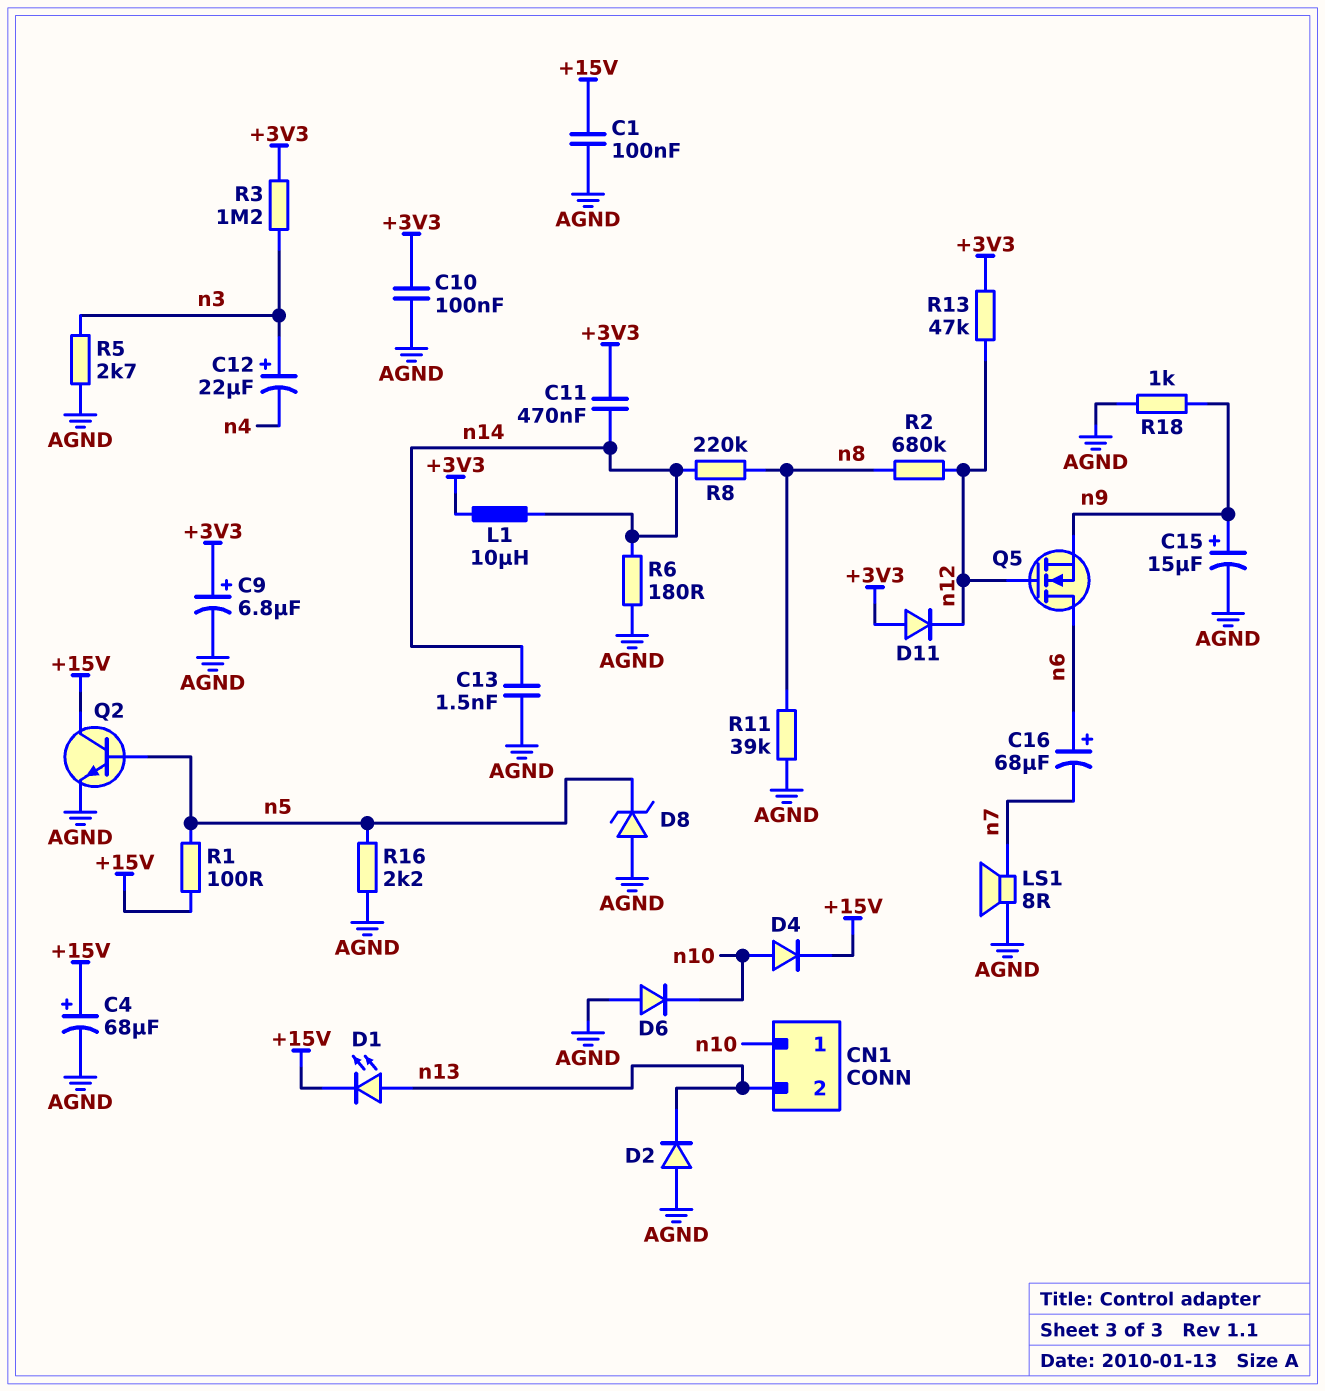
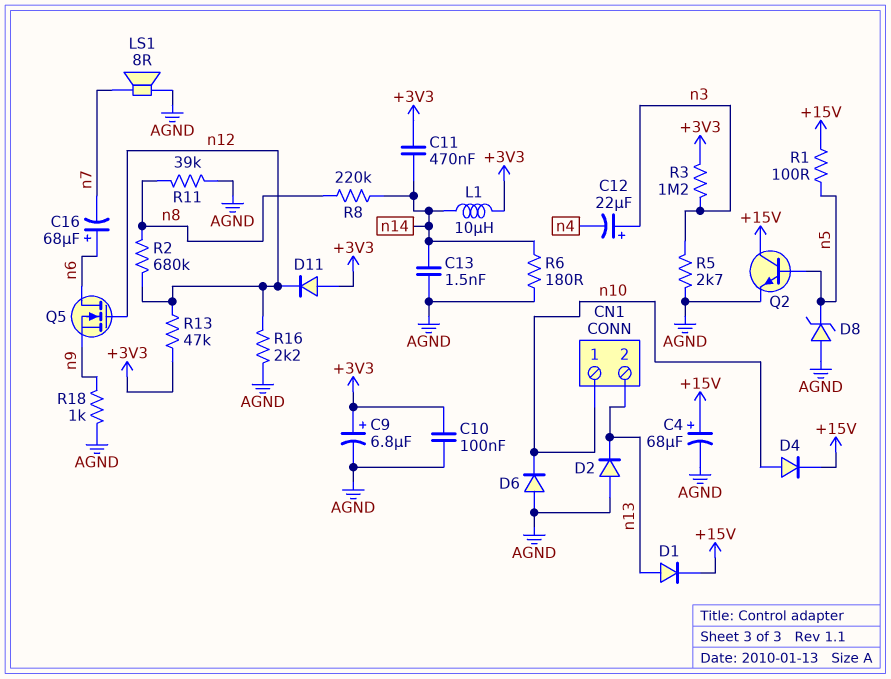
C1: 100nF (+15V, AGND) -> none
C15: 15uF (plus n9, minus AGND) -> none
D1: LED (A n13, K +15V) -> diode (A n13, K +15V)
R16: 2.2k (AGND, n5) -> 2.2k (AGND, n12)

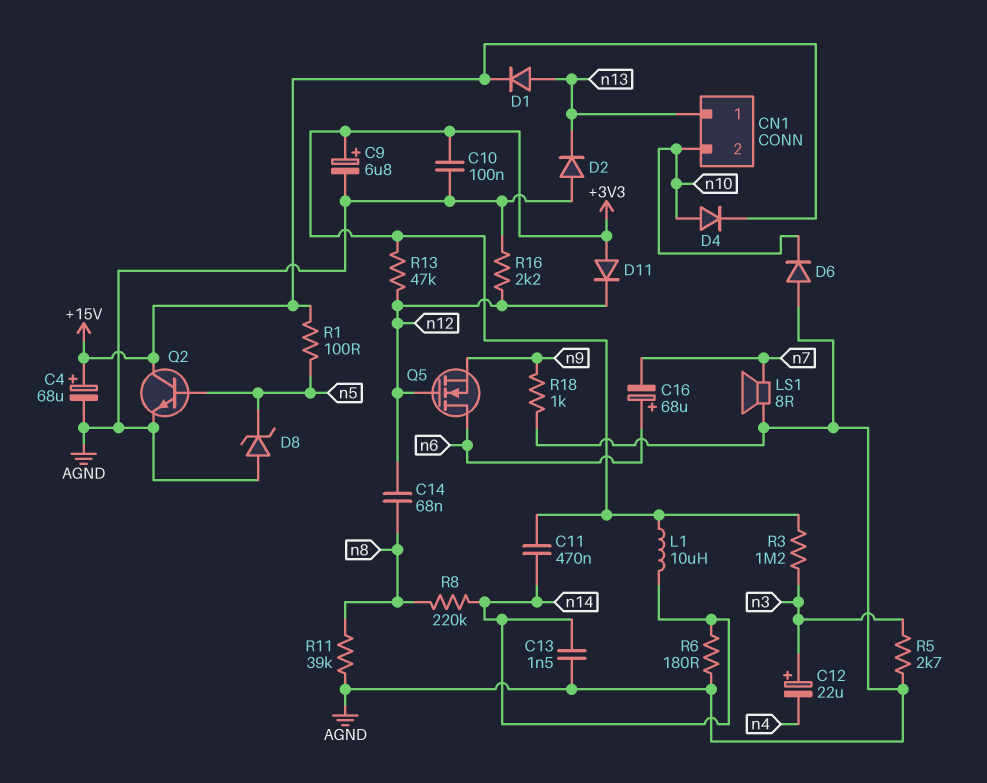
C14: none -> 68nF (n8, n12)
CN1 pin 1: n10 -> n13
CN1 pin 2: n13 -> n10
R2: 680k (n8, n12) -> none

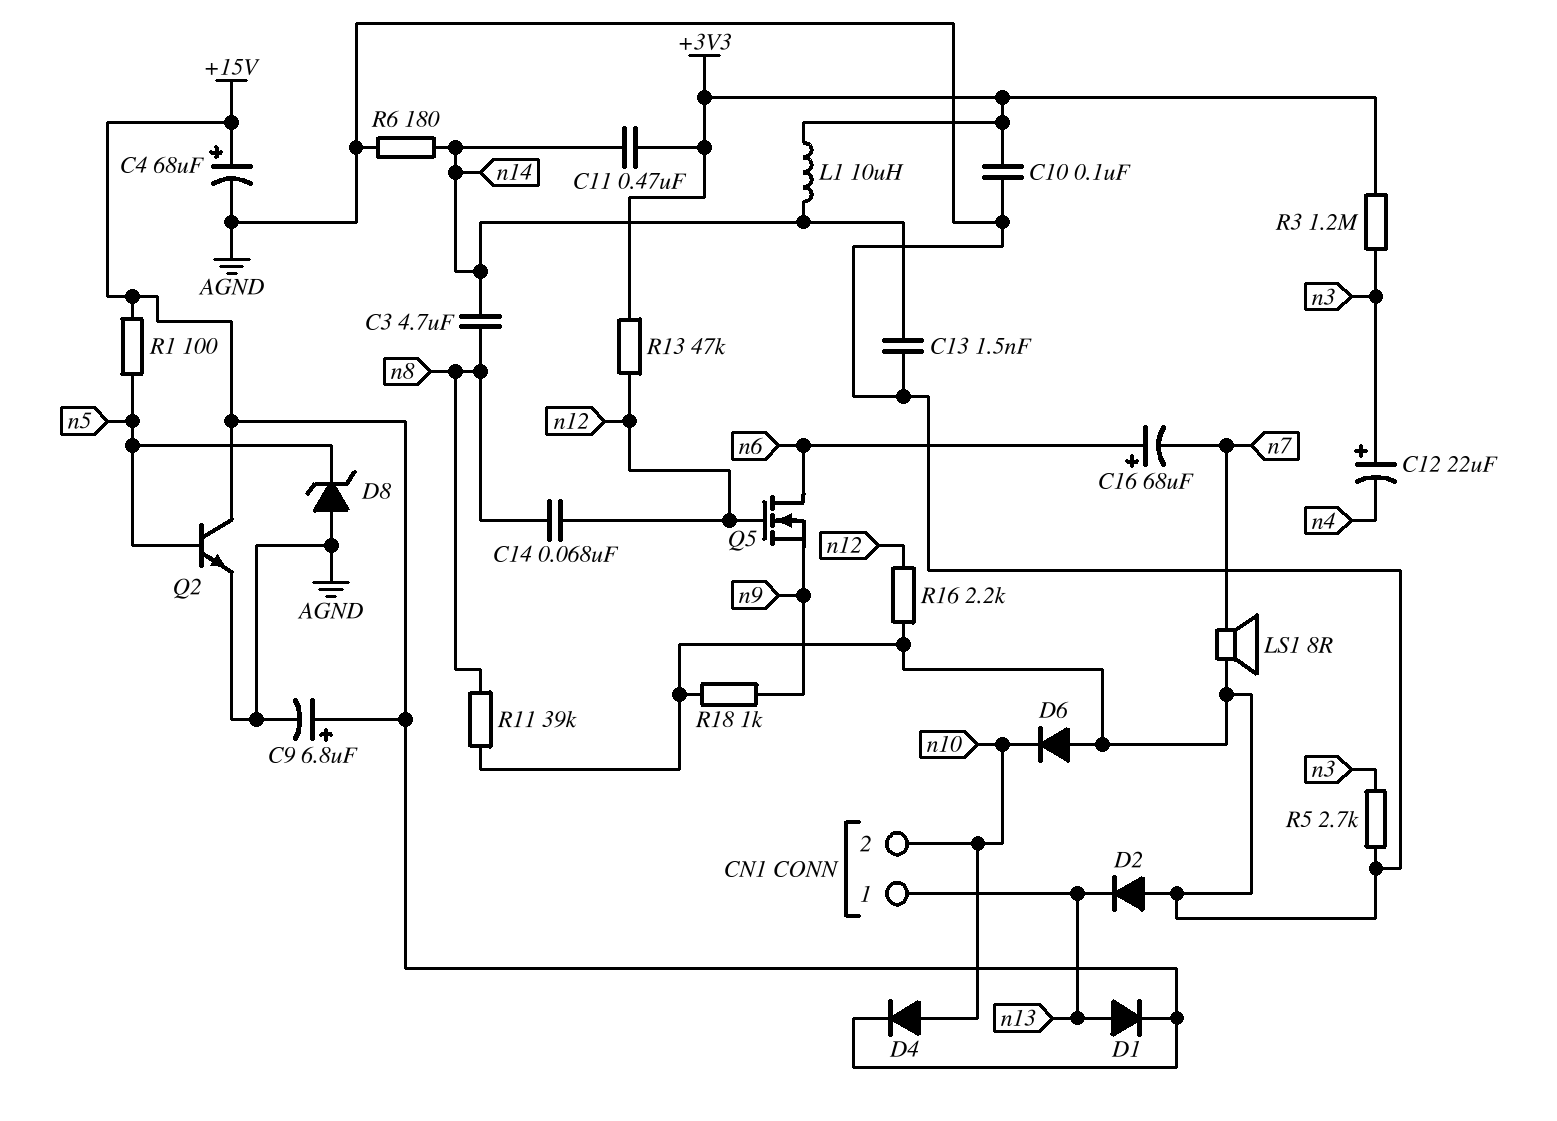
C3: none -> 4.7uF (n8, n14)
C9: 6.8uF (plus +3V3, minus AGND) -> 6.8uF (plus +15V, minus AGND)
D11: diode (A +3V3, K n12) -> none
R8: 220k (n8, n14) -> none

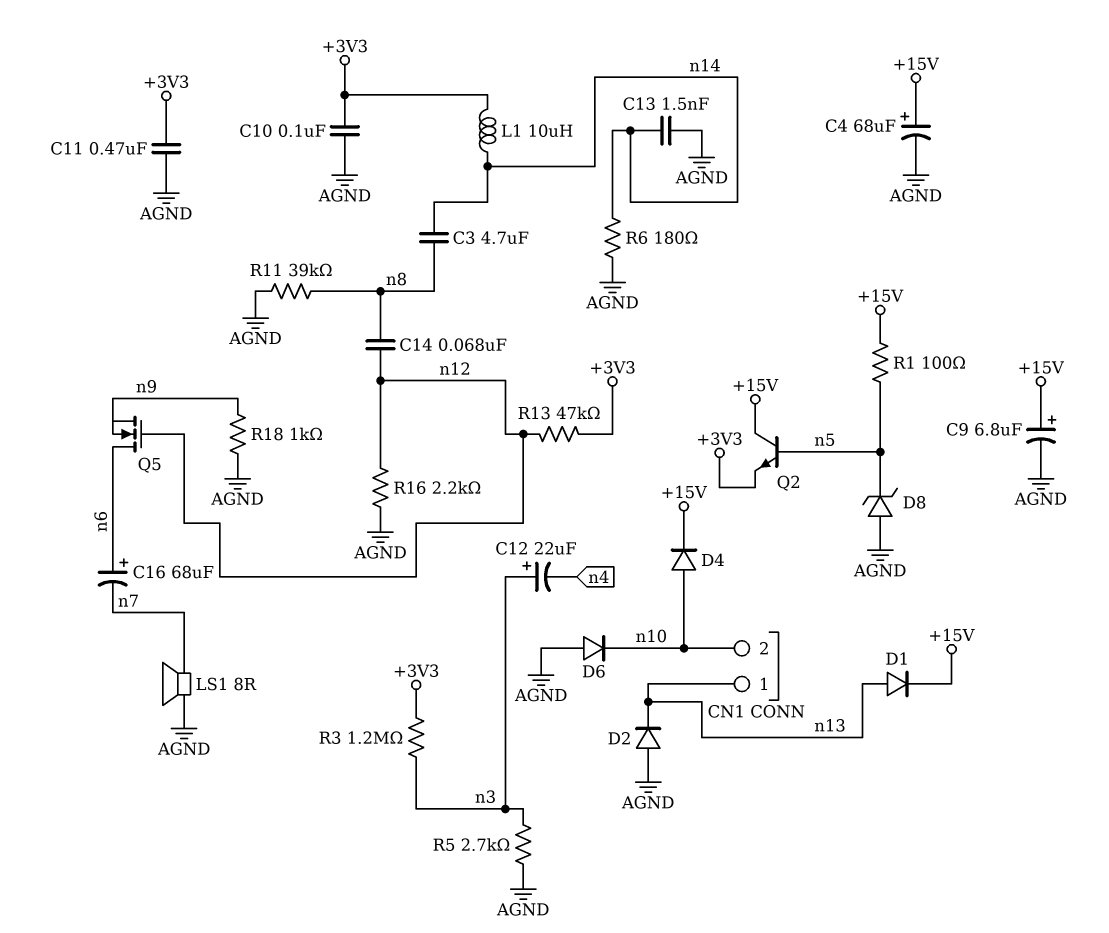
C11: 470nF (+3V3, n14) -> 470nF (+3V3, AGND)
Q2: NPN (B n5, C +15V, E AGND) -> NPN (B n5, C +15V, E +3V3)

